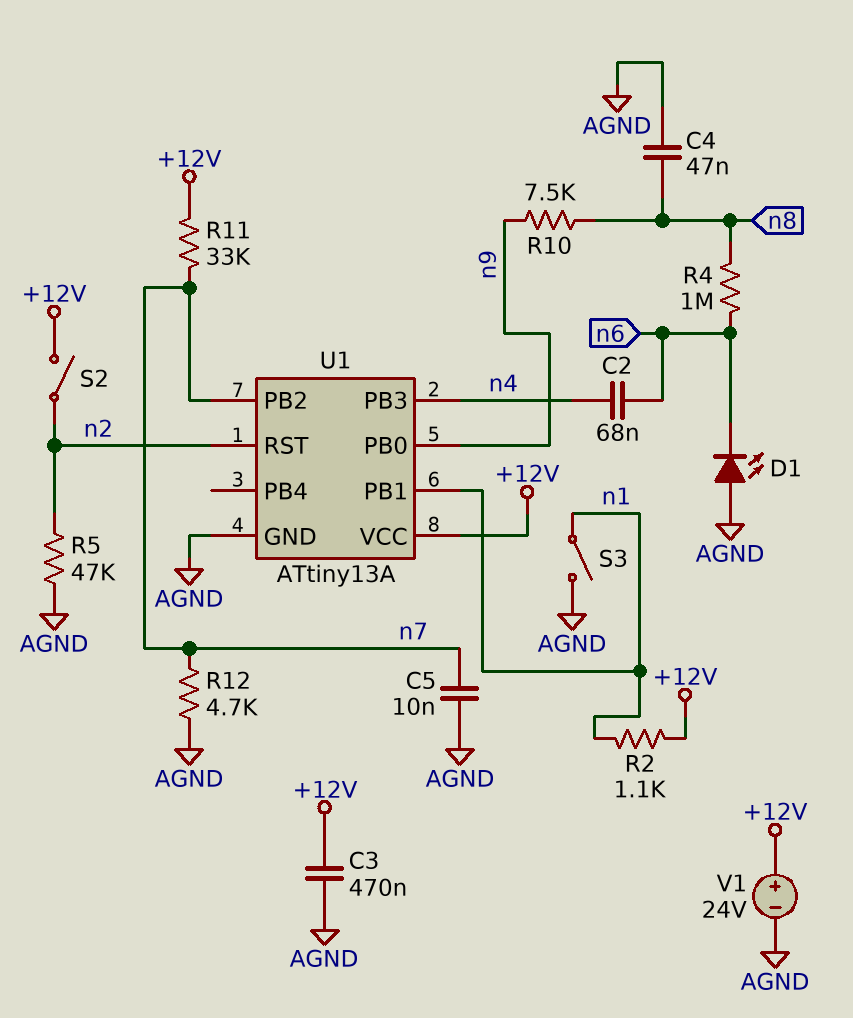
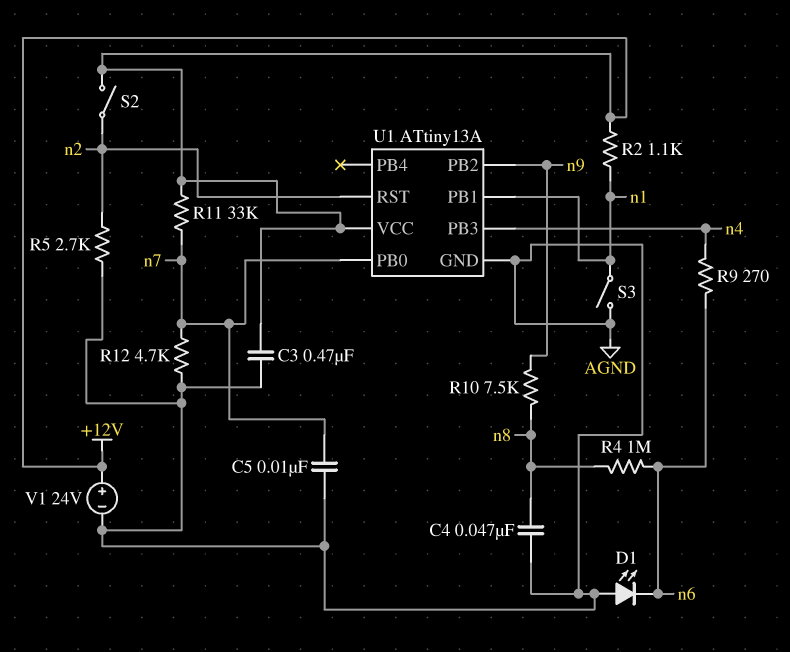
C2: 68nF (n4, n6) -> none
R5: 47k (AGND, n2) -> 2.7k (AGND, n2)
R9: none -> 270 (n4, n6)
U1 pin PB0: n9 -> n7
U1 pin PB2: n7 -> n9

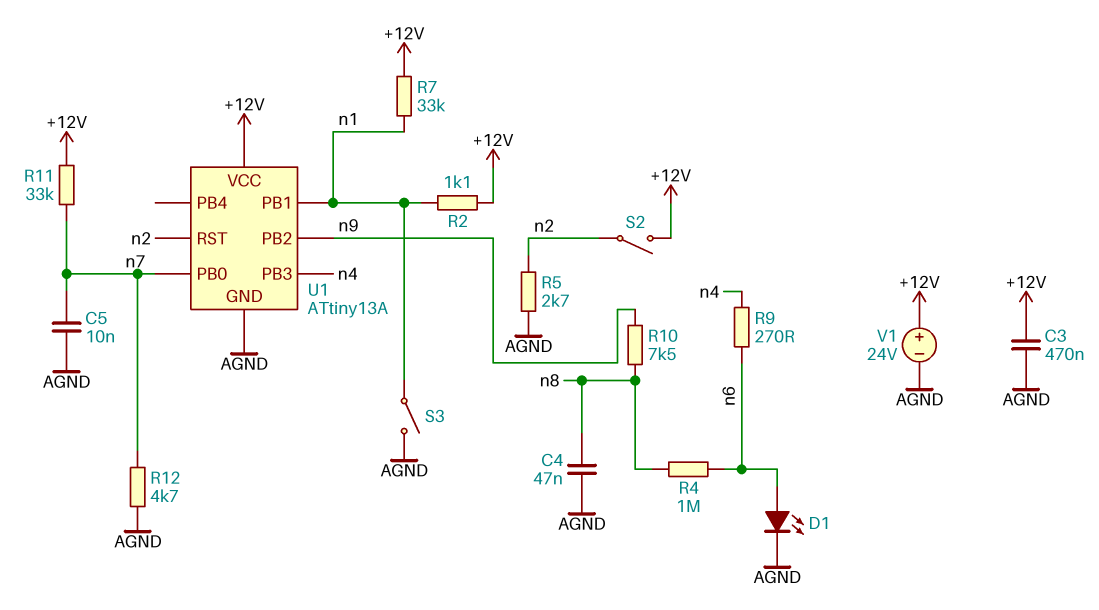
D1: LED (A AGND, K n6) -> LED (A n6, K AGND)
R7: none -> 33k (+12V, n1)

